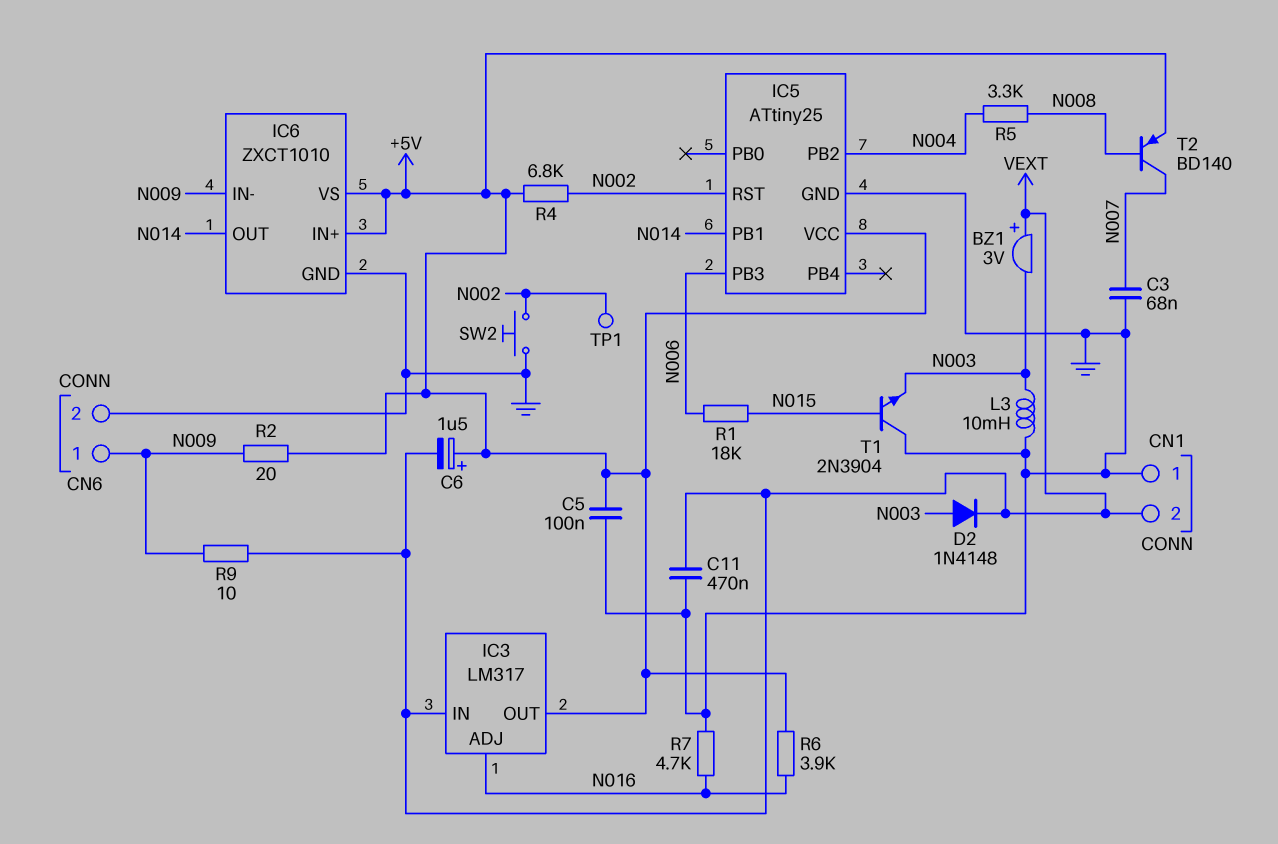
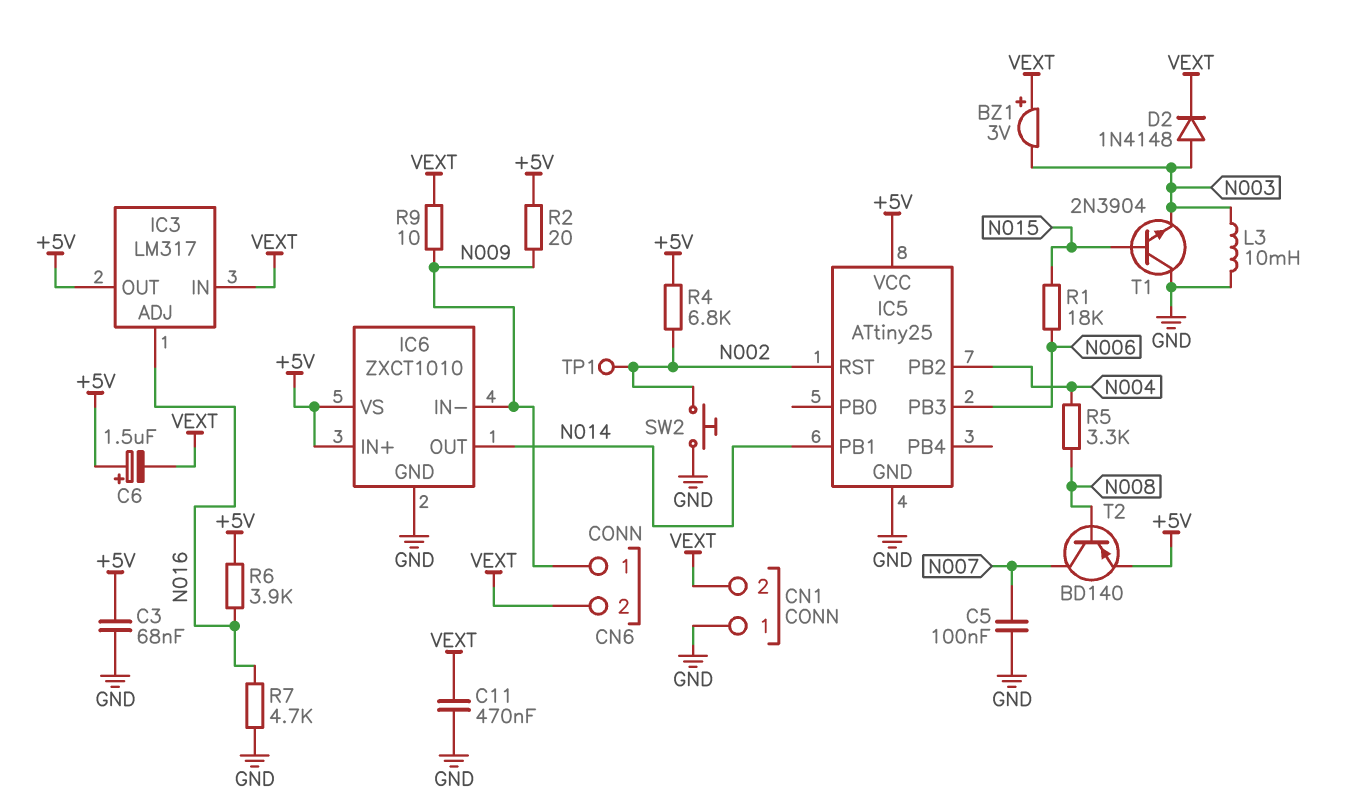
C3: 68nF (GND, N007) -> 68nF (+5V, GND)
C5: 100nF (+5V, GND) -> 100nF (GND, N007)
CN6 pin 2: GND -> VEXT

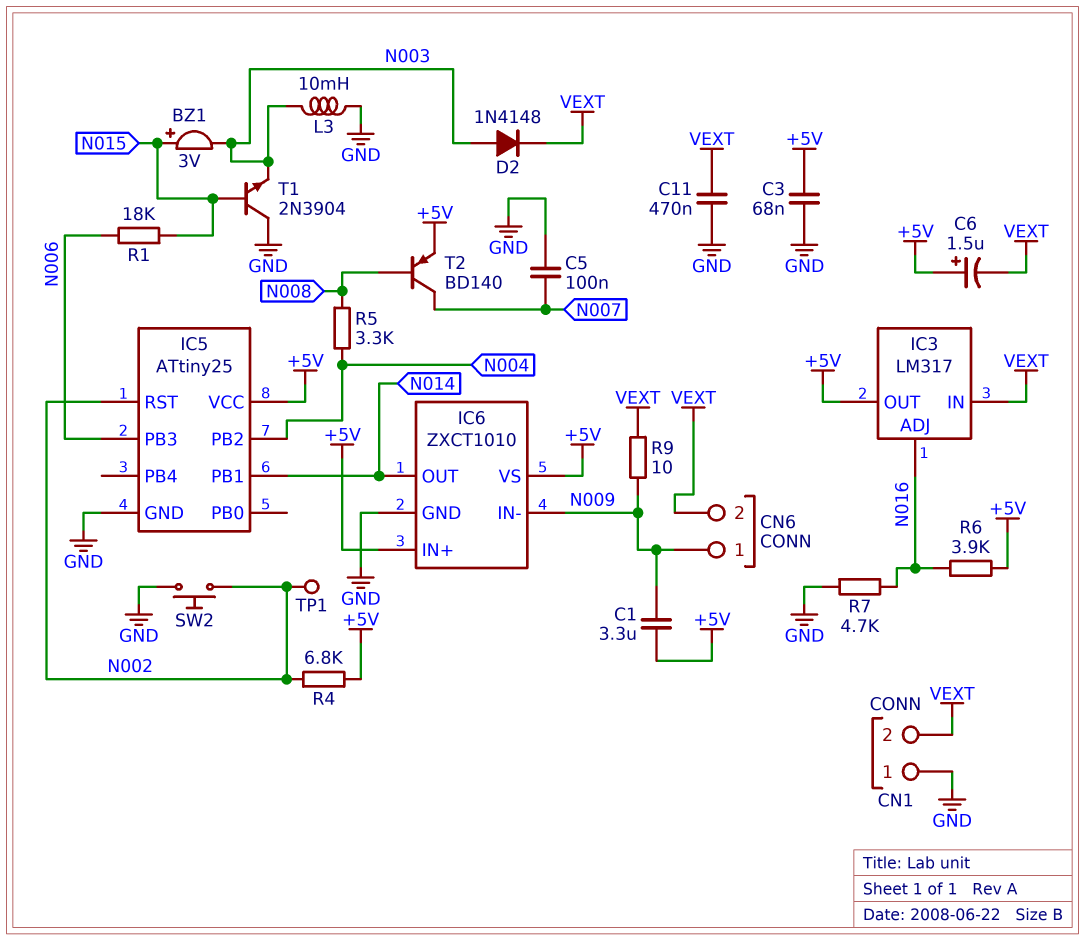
BZ1: buzzer 3V (plus VEXT, minus N003) -> buzzer 3V (plus N015, minus N003)
C1: none -> 3.3uF (+5V, N009)
R2: 20 (+5V, N009) -> none

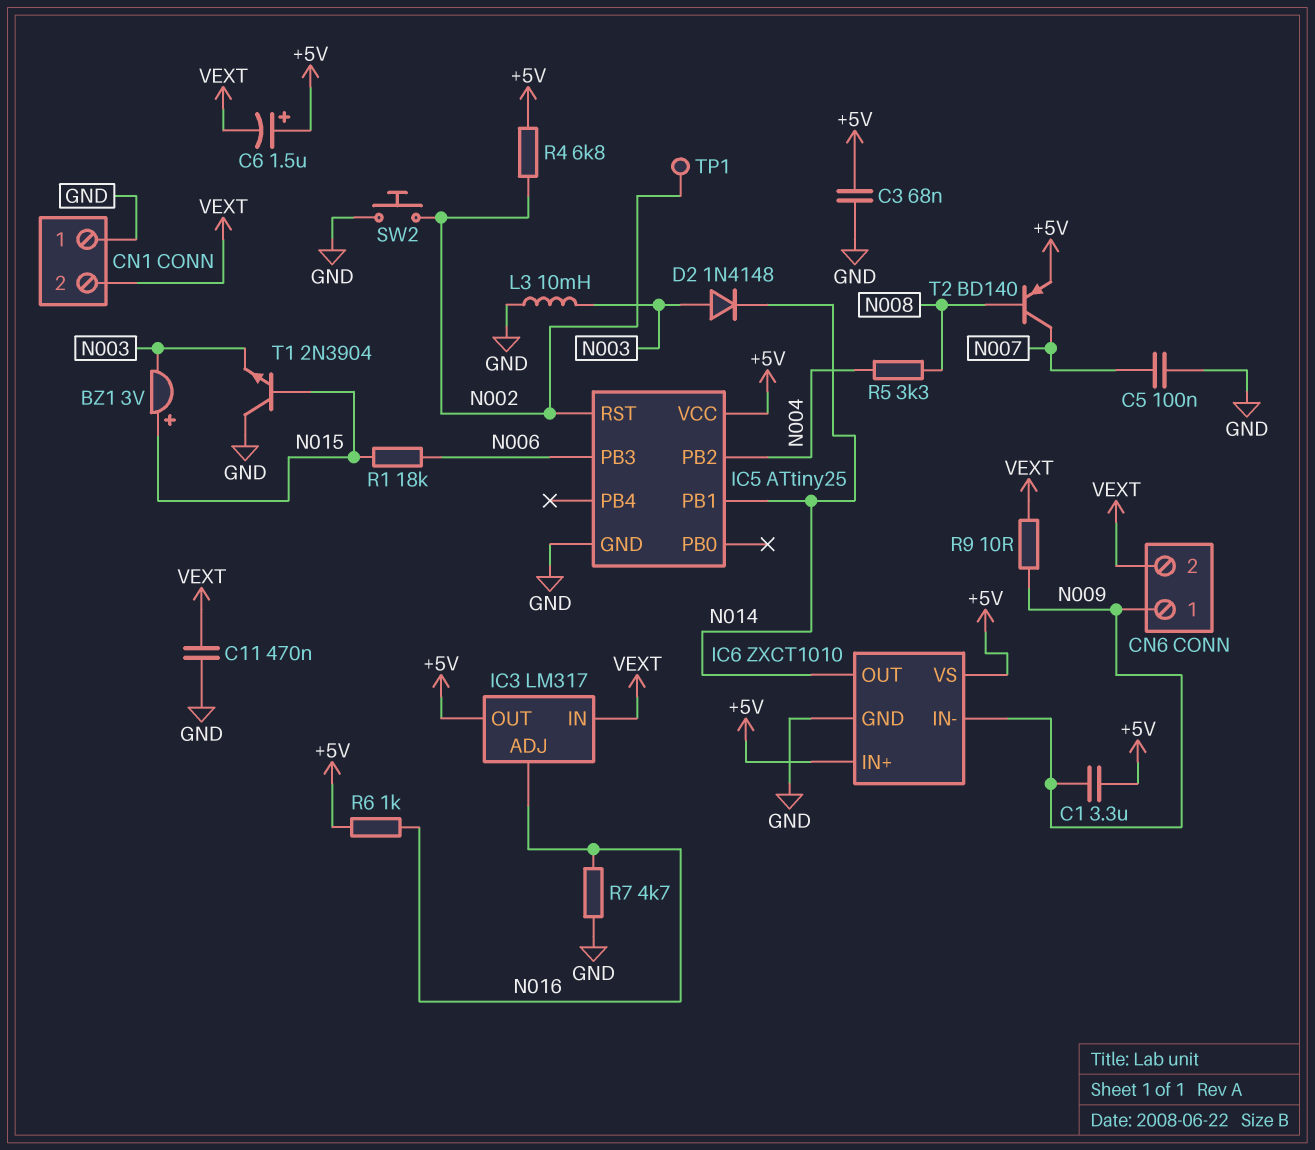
D2: diode 1N4148 (A N003, K VEXT) -> diode 1N4148 (A N003, K N014)
R6: 3.9k (+5V, N016) -> 1k (+5V, N016)

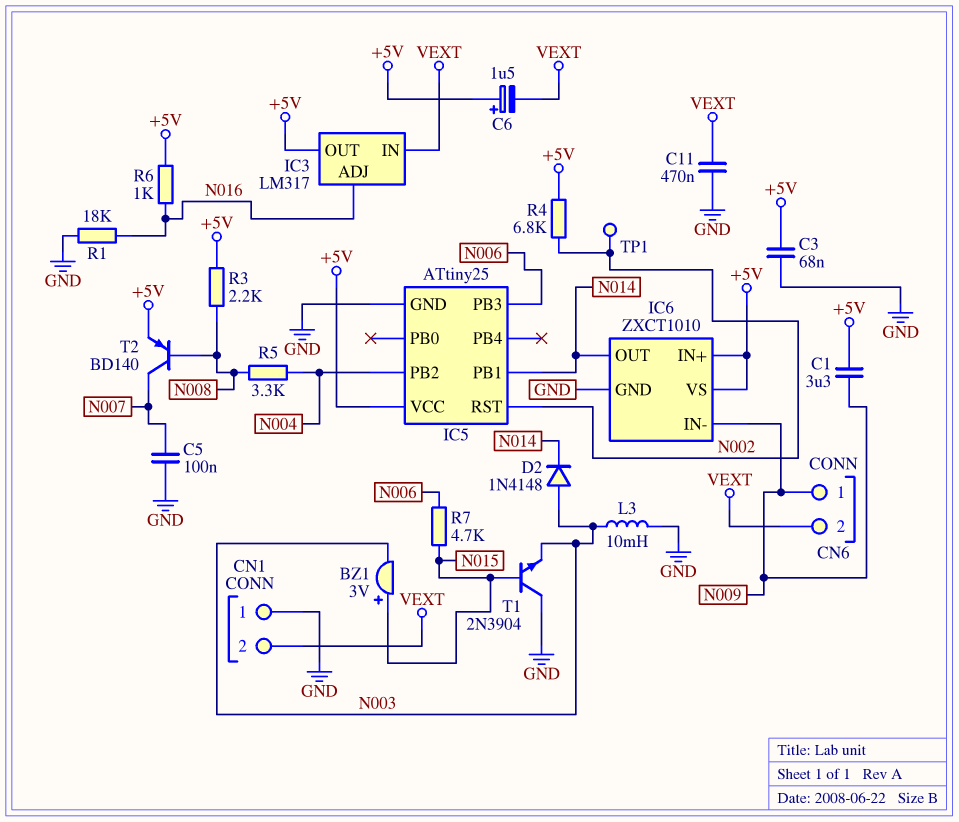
R1: 18k (N006, N015) -> 18k (GND, N016)
R3: none -> 2.2k (+5V, N008)
R7: 4.7k (GND, N016) -> 4.7k (N006, N015)
R9: 10 (N009, VEXT) -> none
SW2: button (GND, N002) -> none

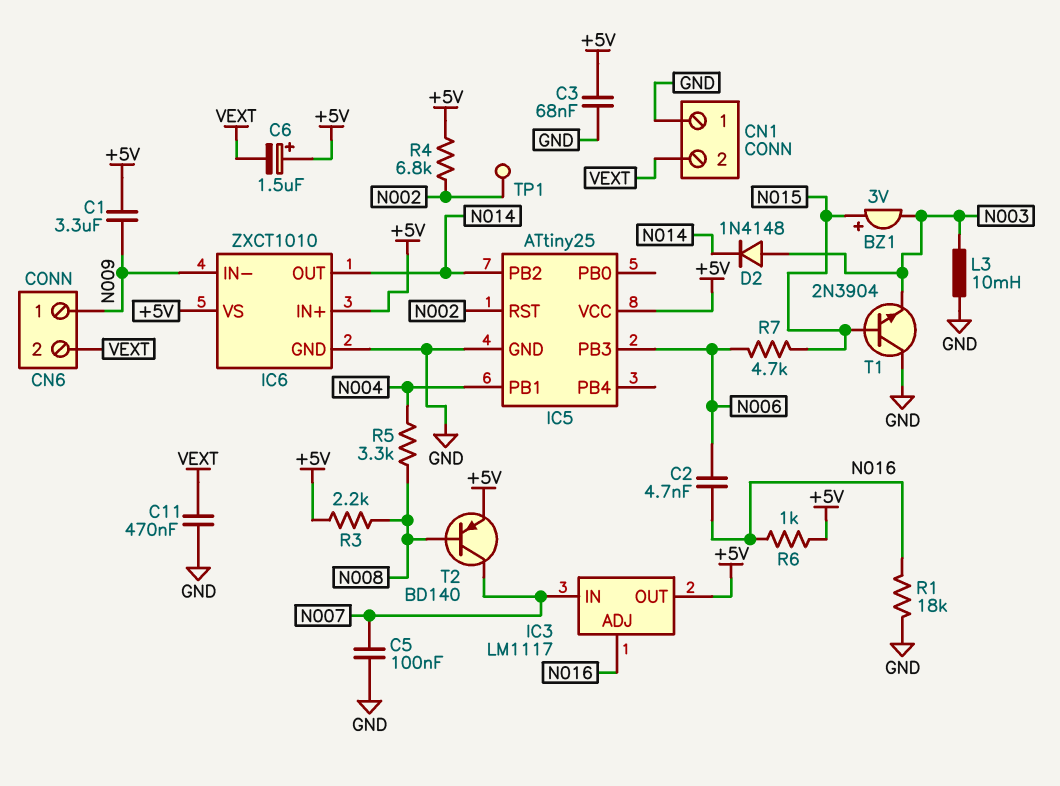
C2: none -> 4.7nF (N006, N016)
IC3: LM317 -> LM1117
IC3 pin IN: VEXT -> N007
IC5 pin PB1: N014 -> N004
IC5 pin PB2: N004 -> N014

